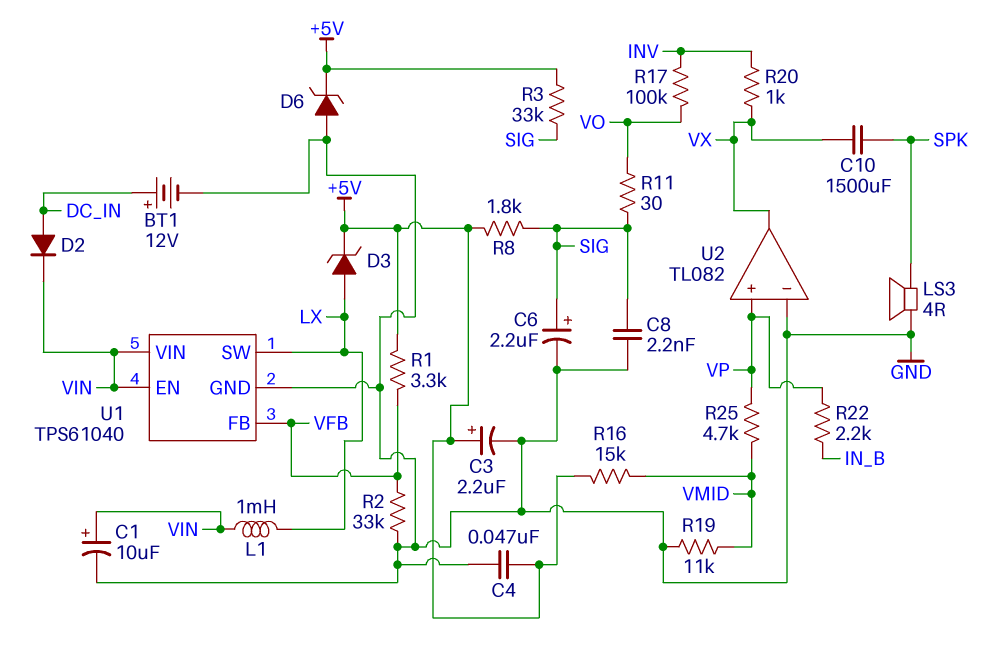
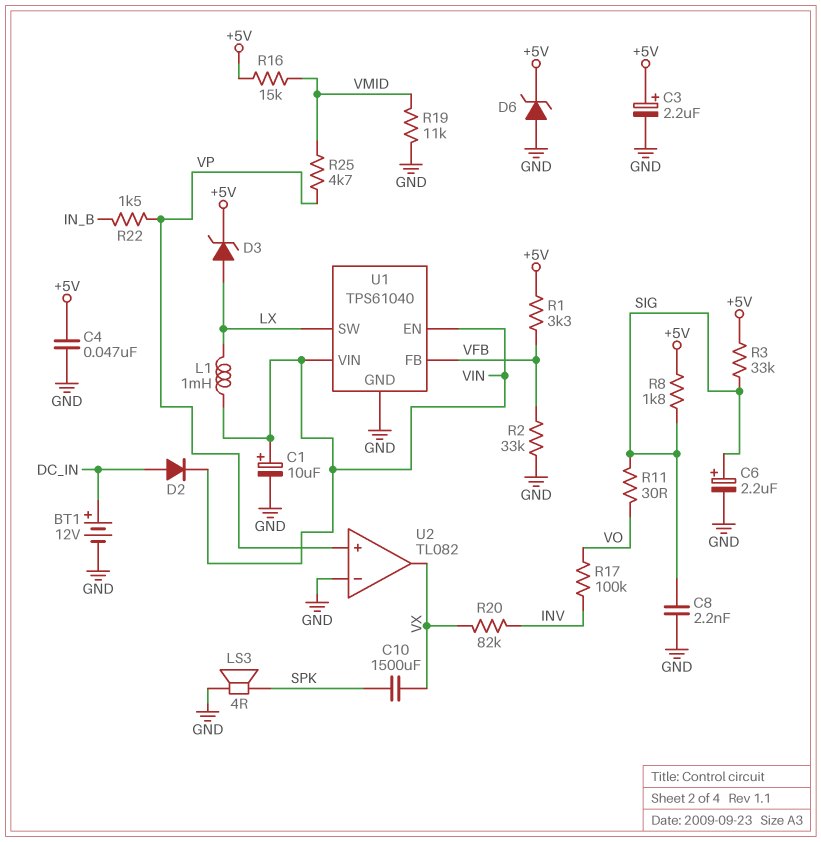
R20: 1k (INV, VX) -> 82k (INV, VX)
R22: 2.2k (IN_B, VP) -> 1.5k (IN_B, VP)

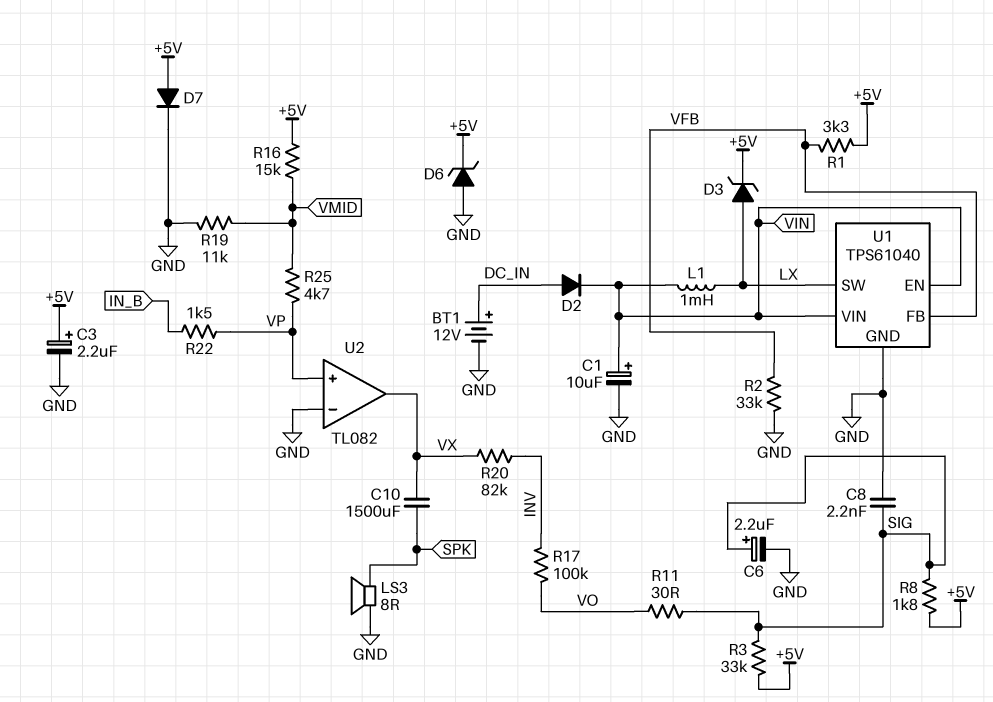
C4: 47nF (+5V, GND) -> none
D7: none -> diode (A +5V, K GND)
LS3: speaker 4R (GND, SPK) -> speaker 8R (GND, SPK)

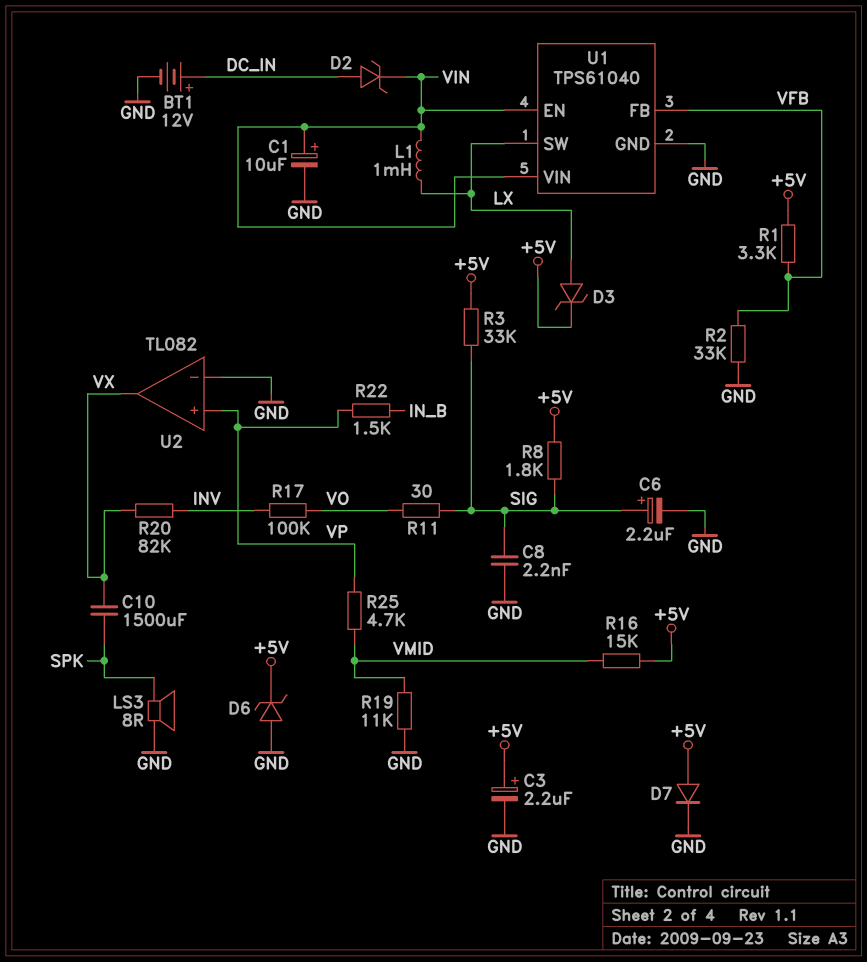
D2: diode (A DC_IN, K VIN) -> zener (A DC_IN, K VIN)

